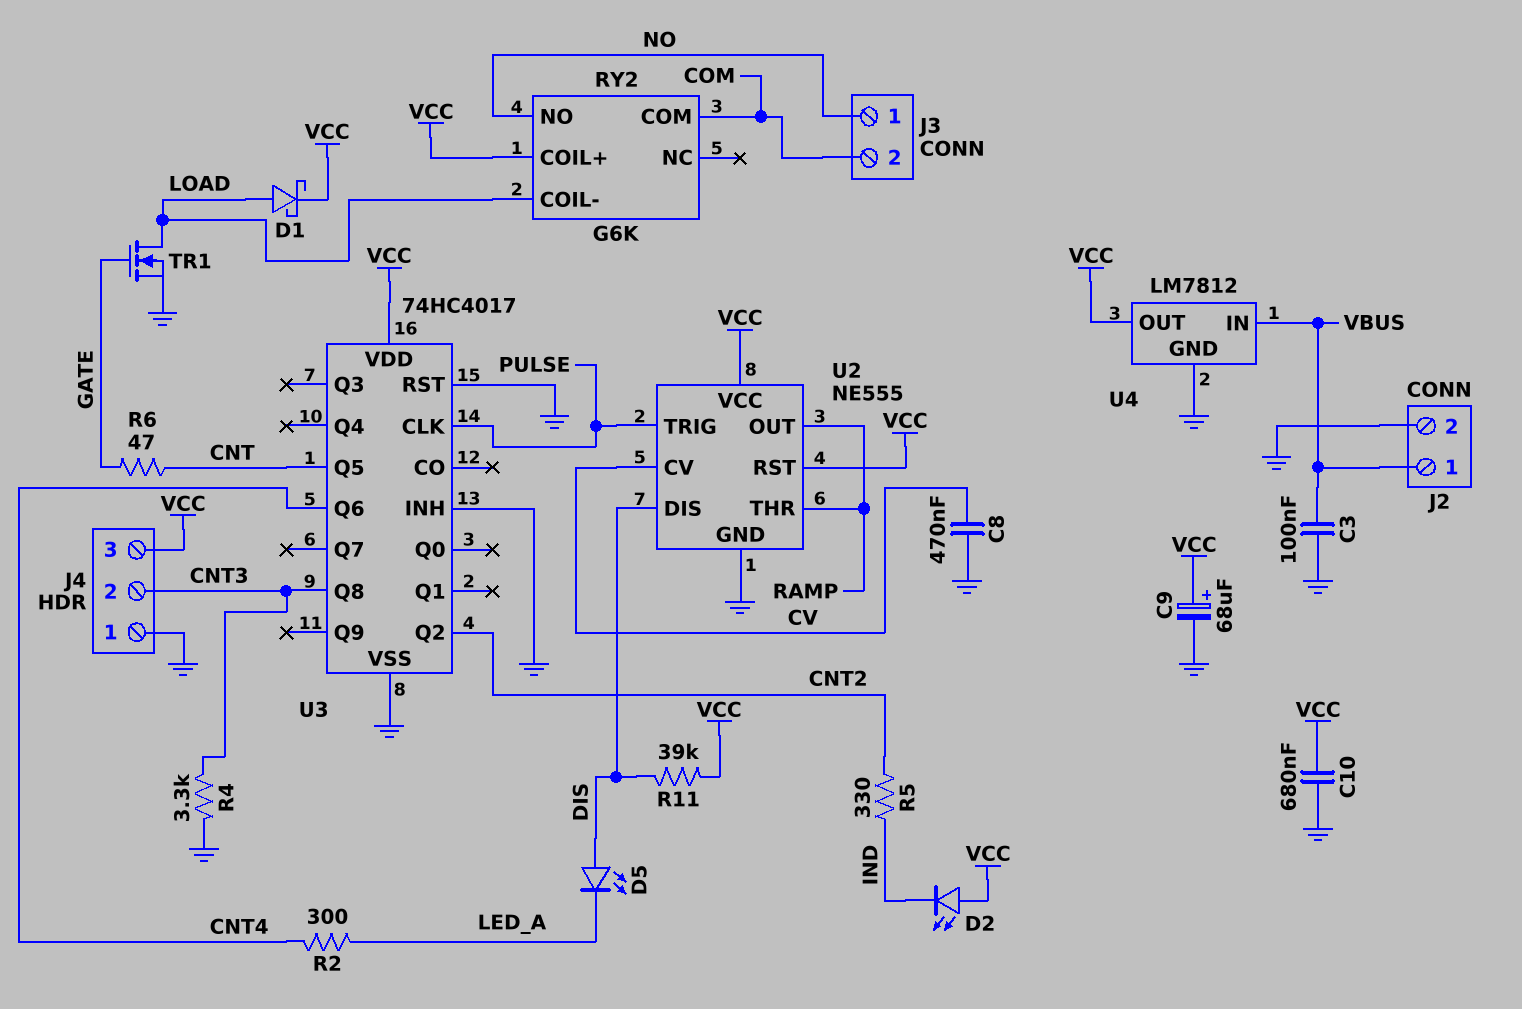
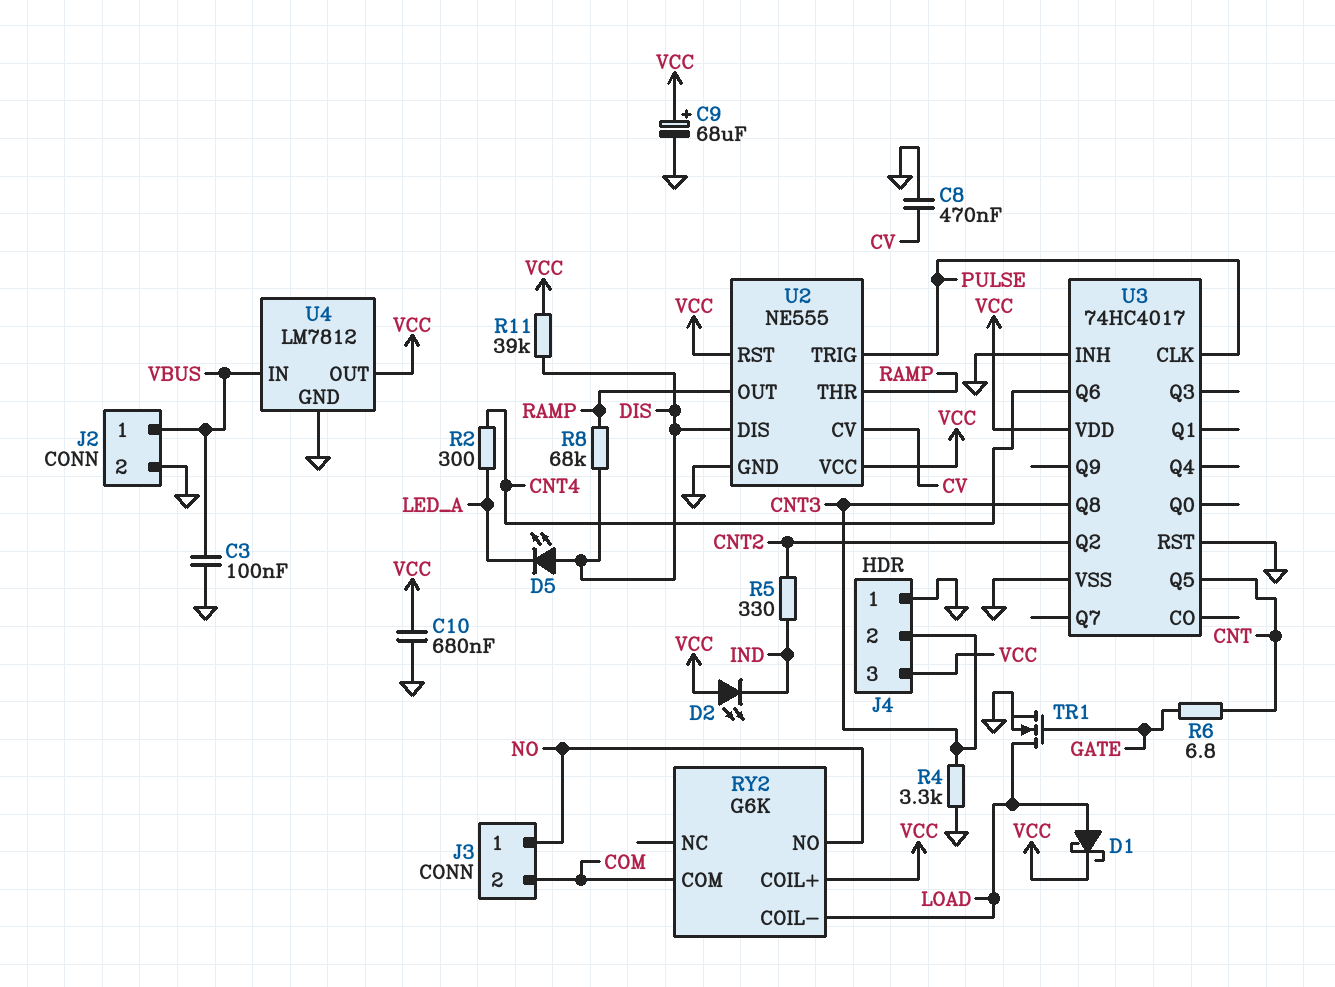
R6: 47 (CNT, GATE) -> 6.8 (CNT, GATE)
R8: none -> 68k (DIS, RAMP)

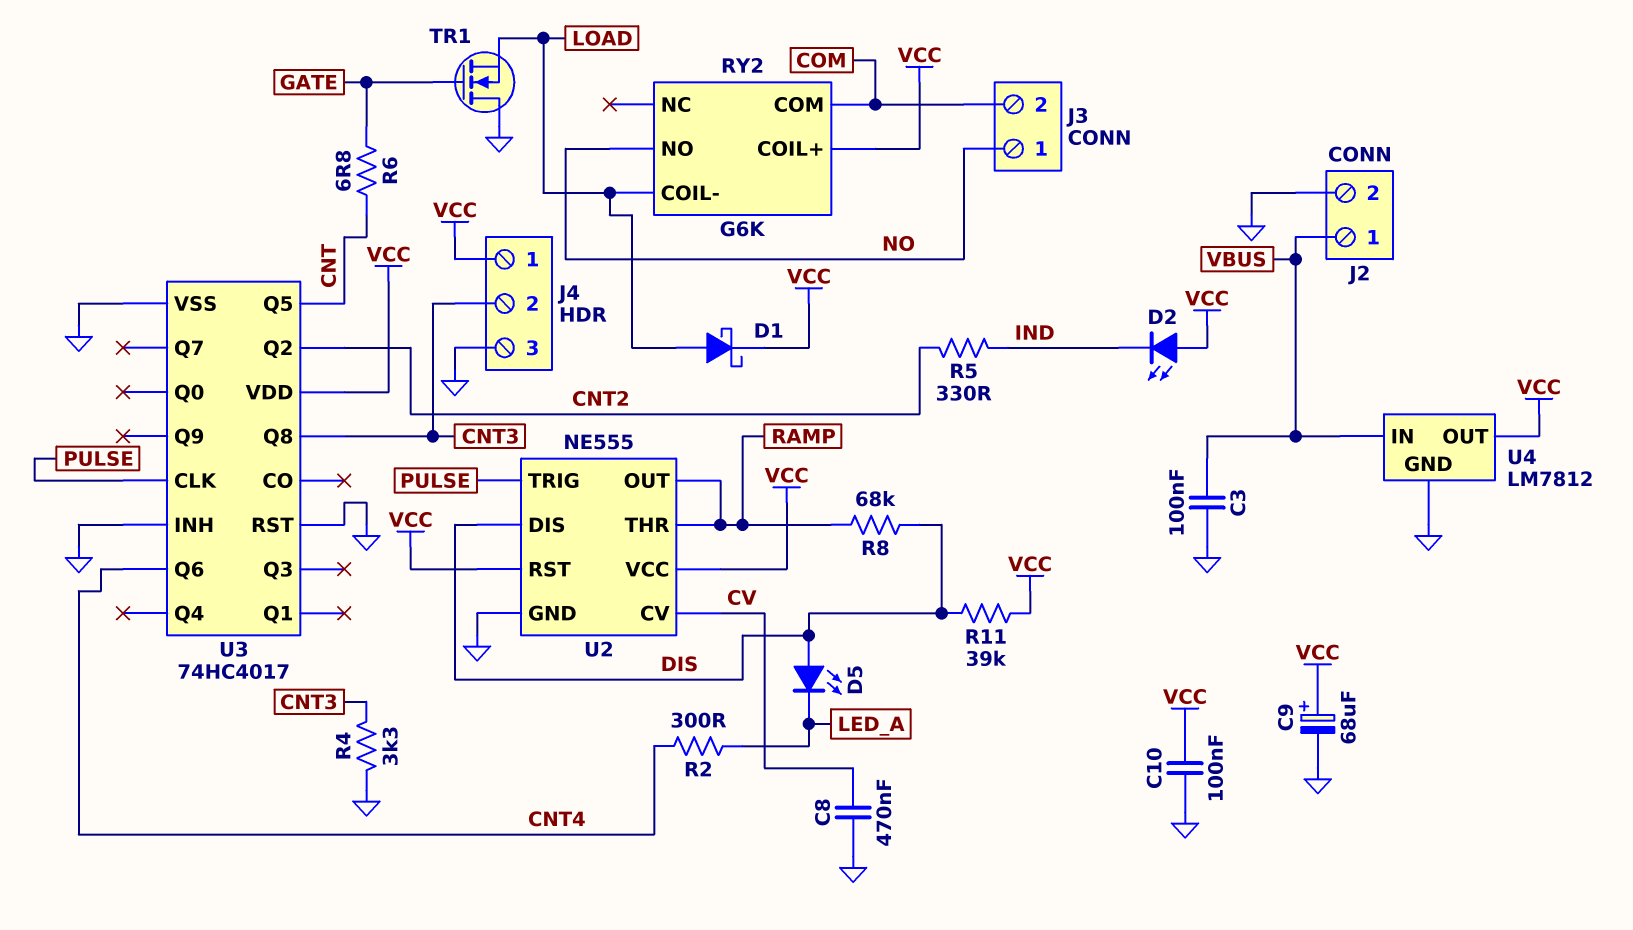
C10: 680nF (GND, VCC) -> 100nF (GND, VCC)
J4 pin 1: GND -> VCC
J4 pin 3: VCC -> GND
TR1: NMOS (G GATE, D LOAD, S GND) -> NMOS (G GATE, D GND, S LOAD)

